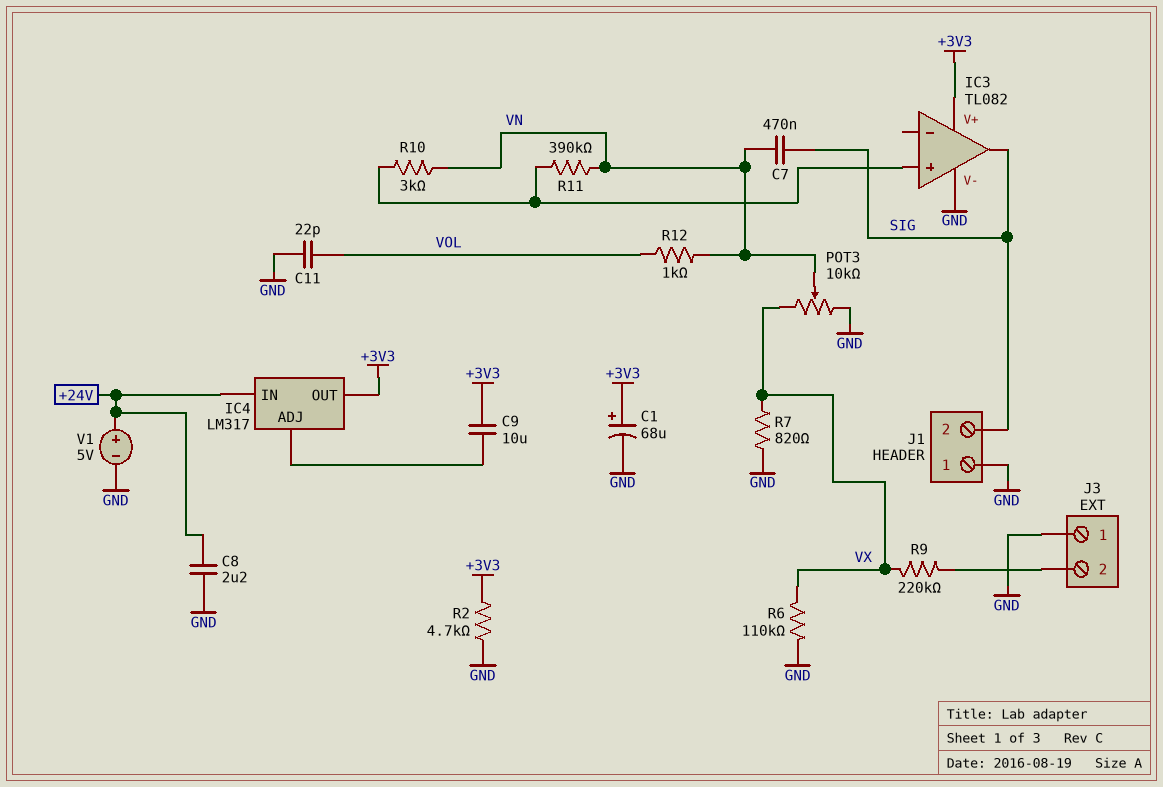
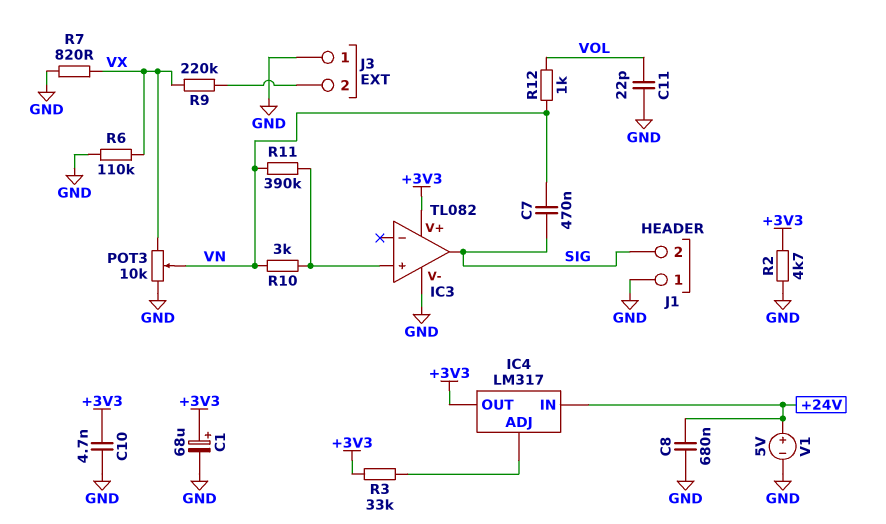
C8: 2.2uF (+24V, GND) -> 680nF (+24V, GND)
C9: 10uF (+3V3, IC4/ADJ) -> none
C10: none -> 4.7nF (+3V3, GND)
R3: none -> 33k (+3V3, IC4/ADJ)

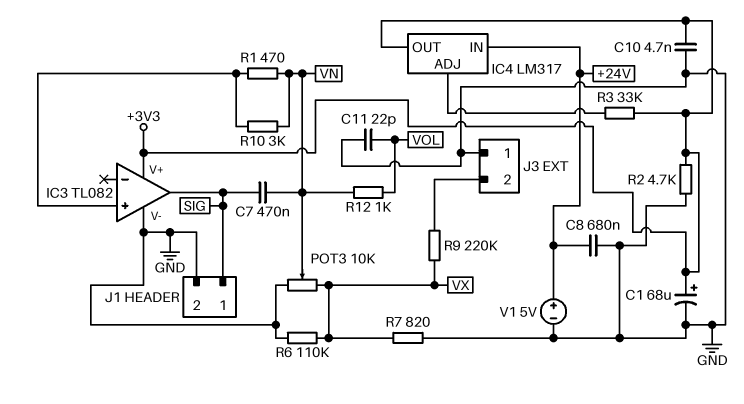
J1 pin 1: GND -> SIG
J1 pin 2: SIG -> GND
R1: none -> 470 (IC3/in+, VN)
R11: 390k (IC3/in+, VN) -> none

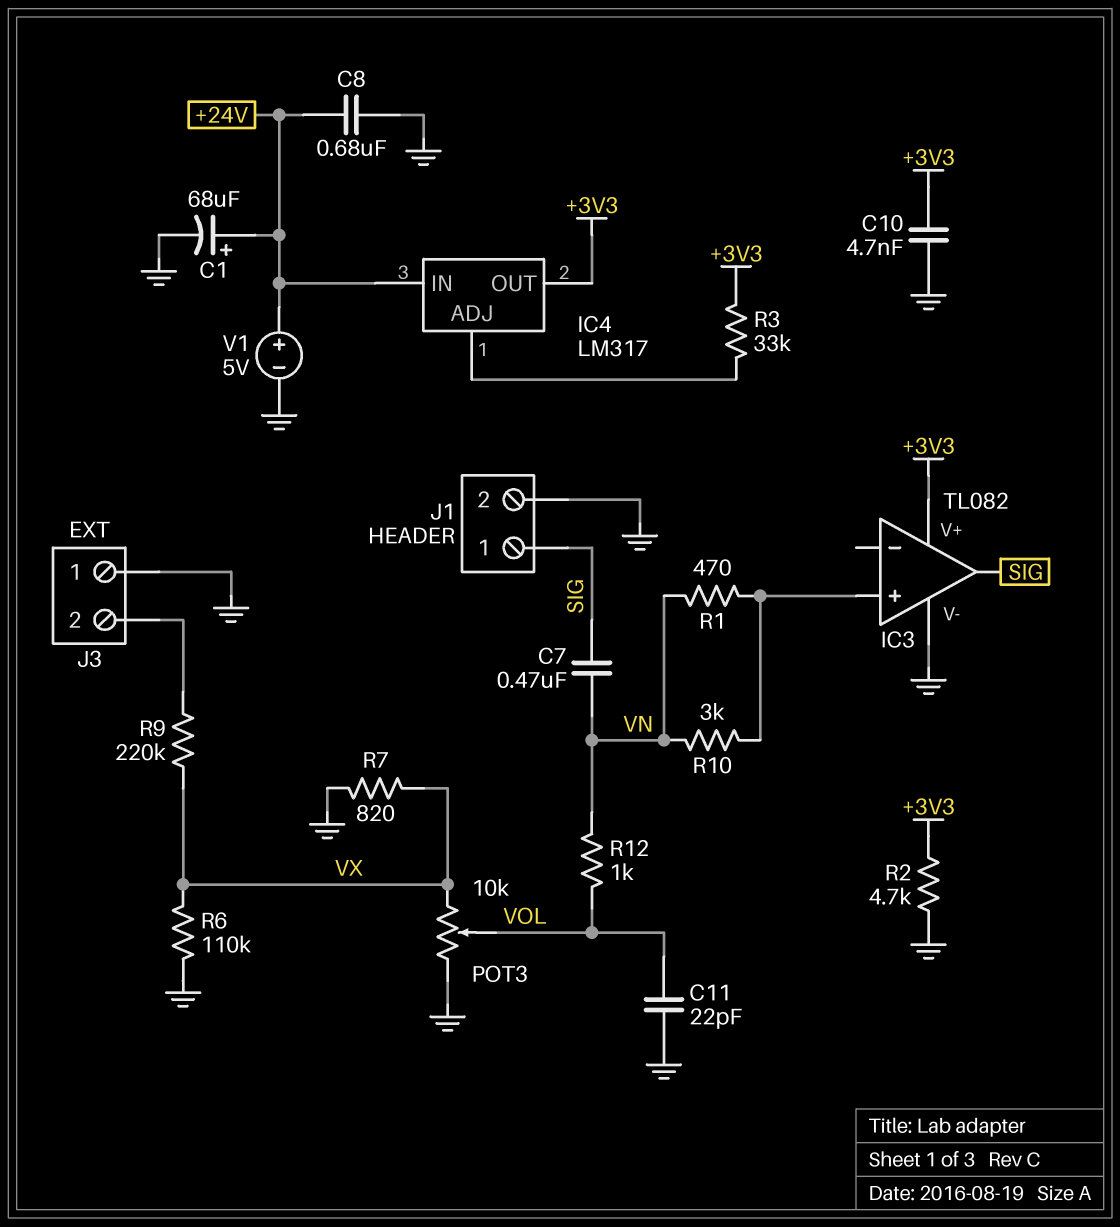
C1: 68uF (plus +3V3, minus GND) -> 68uF (plus +24V, minus GND)
POT3: 10k (GND, VX, wiper VN) -> 10k (GND, VX, wiper VOL)

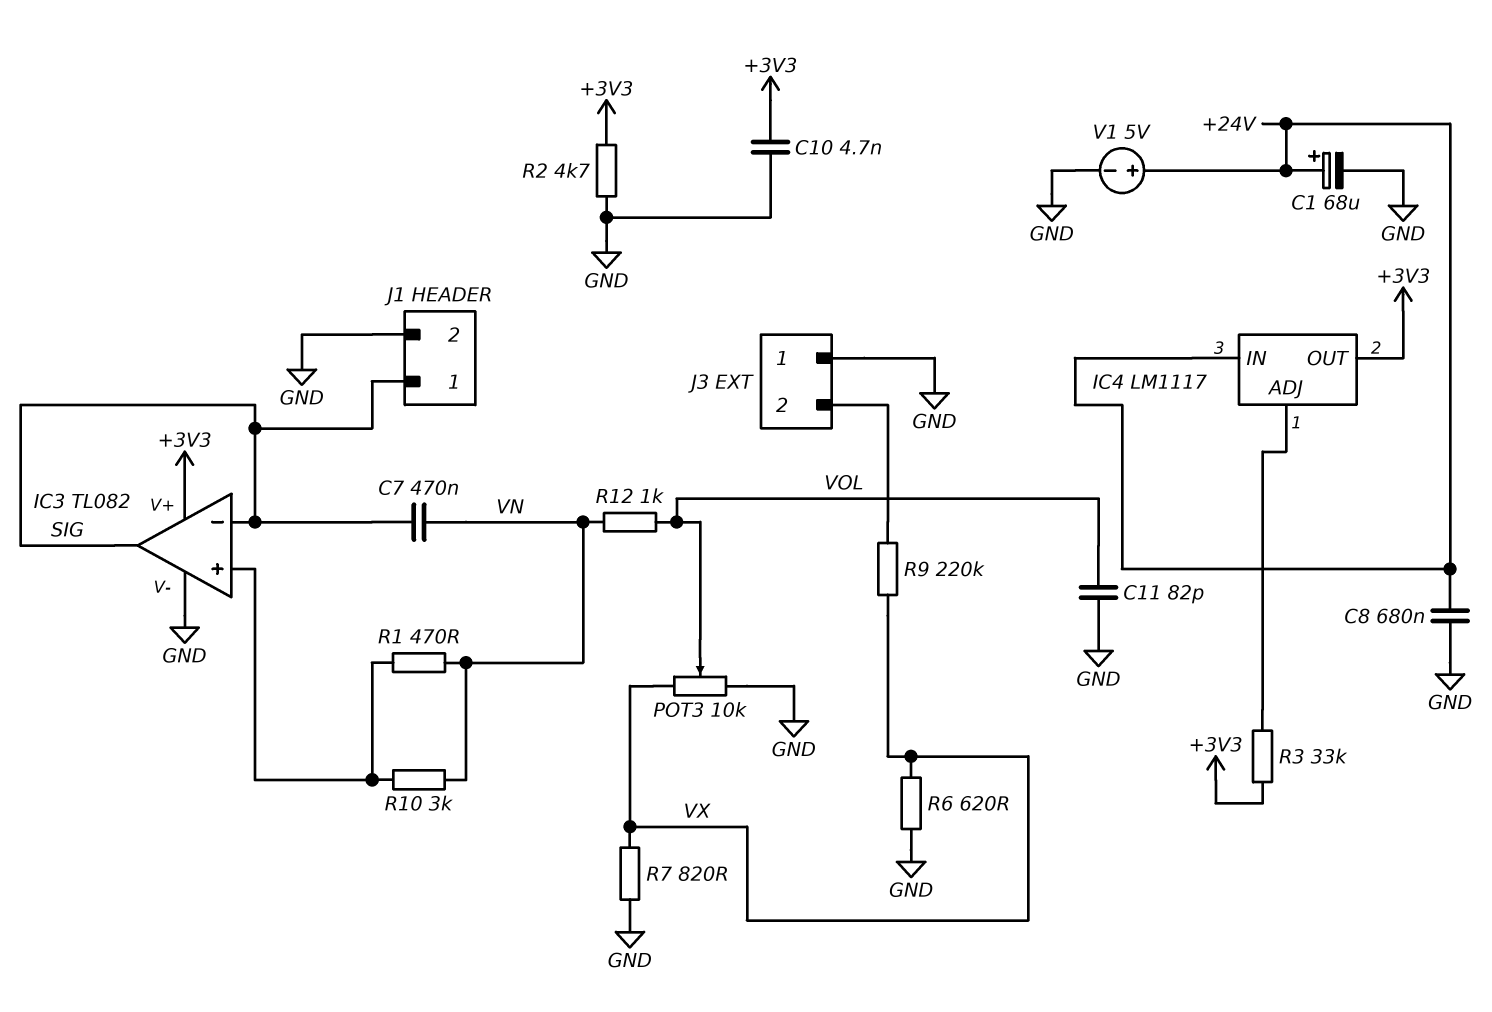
C11: 22pF (GND, VOL) -> 82pF (GND, VOL)
IC3 pin in-: none -> SIG
IC4: LM317 -> LM1117
R6: 110k (GND, VX) -> 620 (GND, VX)

